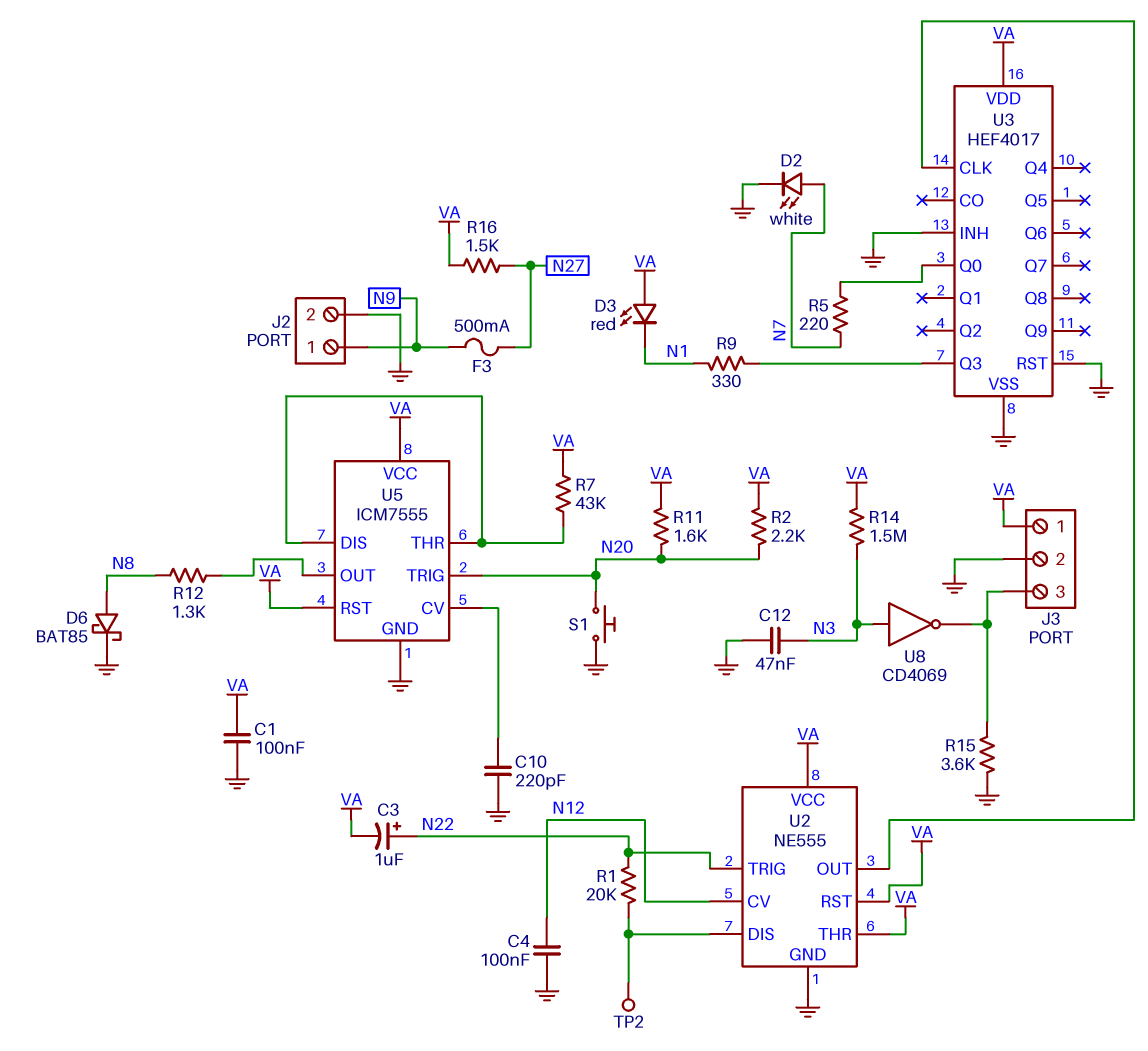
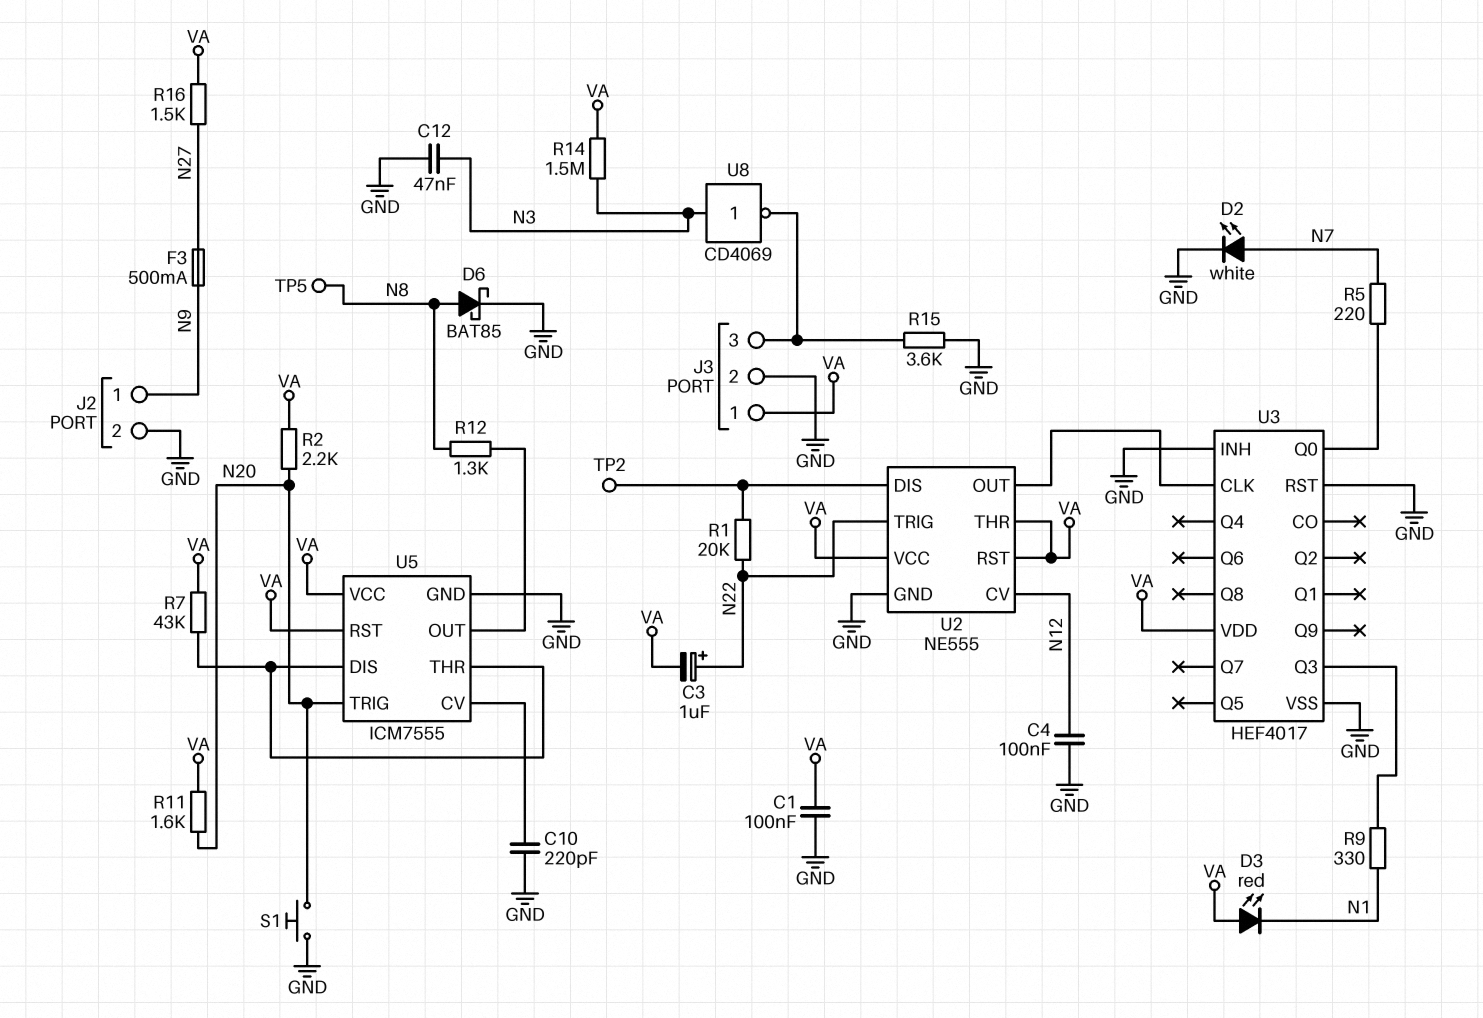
TP5: none -> test point (N8)

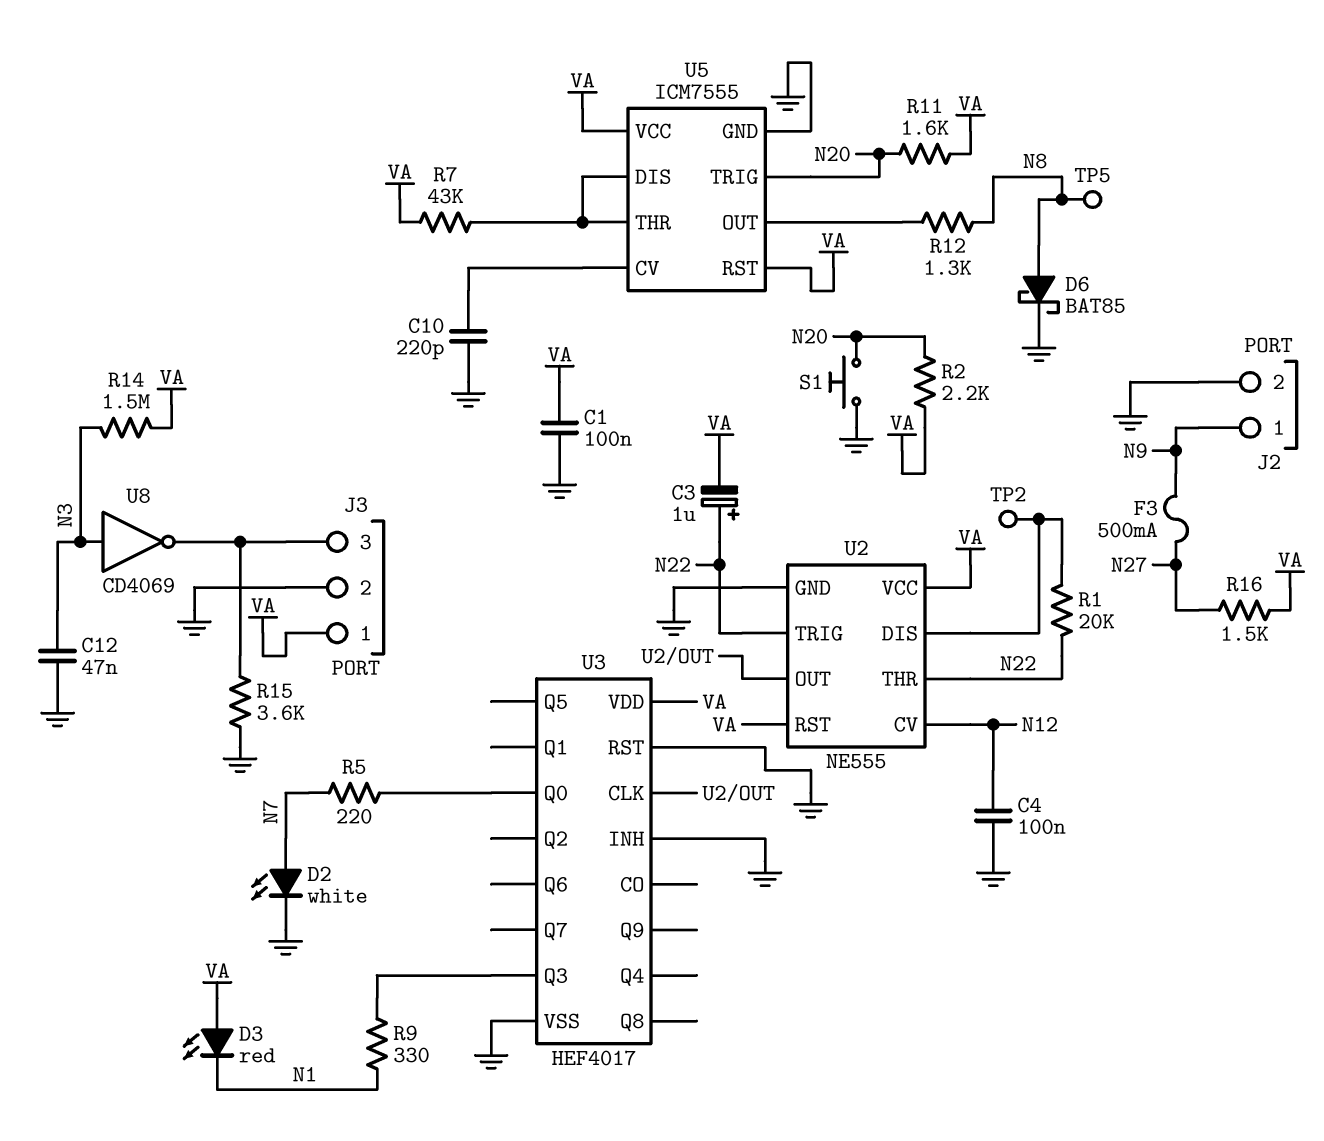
U2 pin THR: VA -> N22

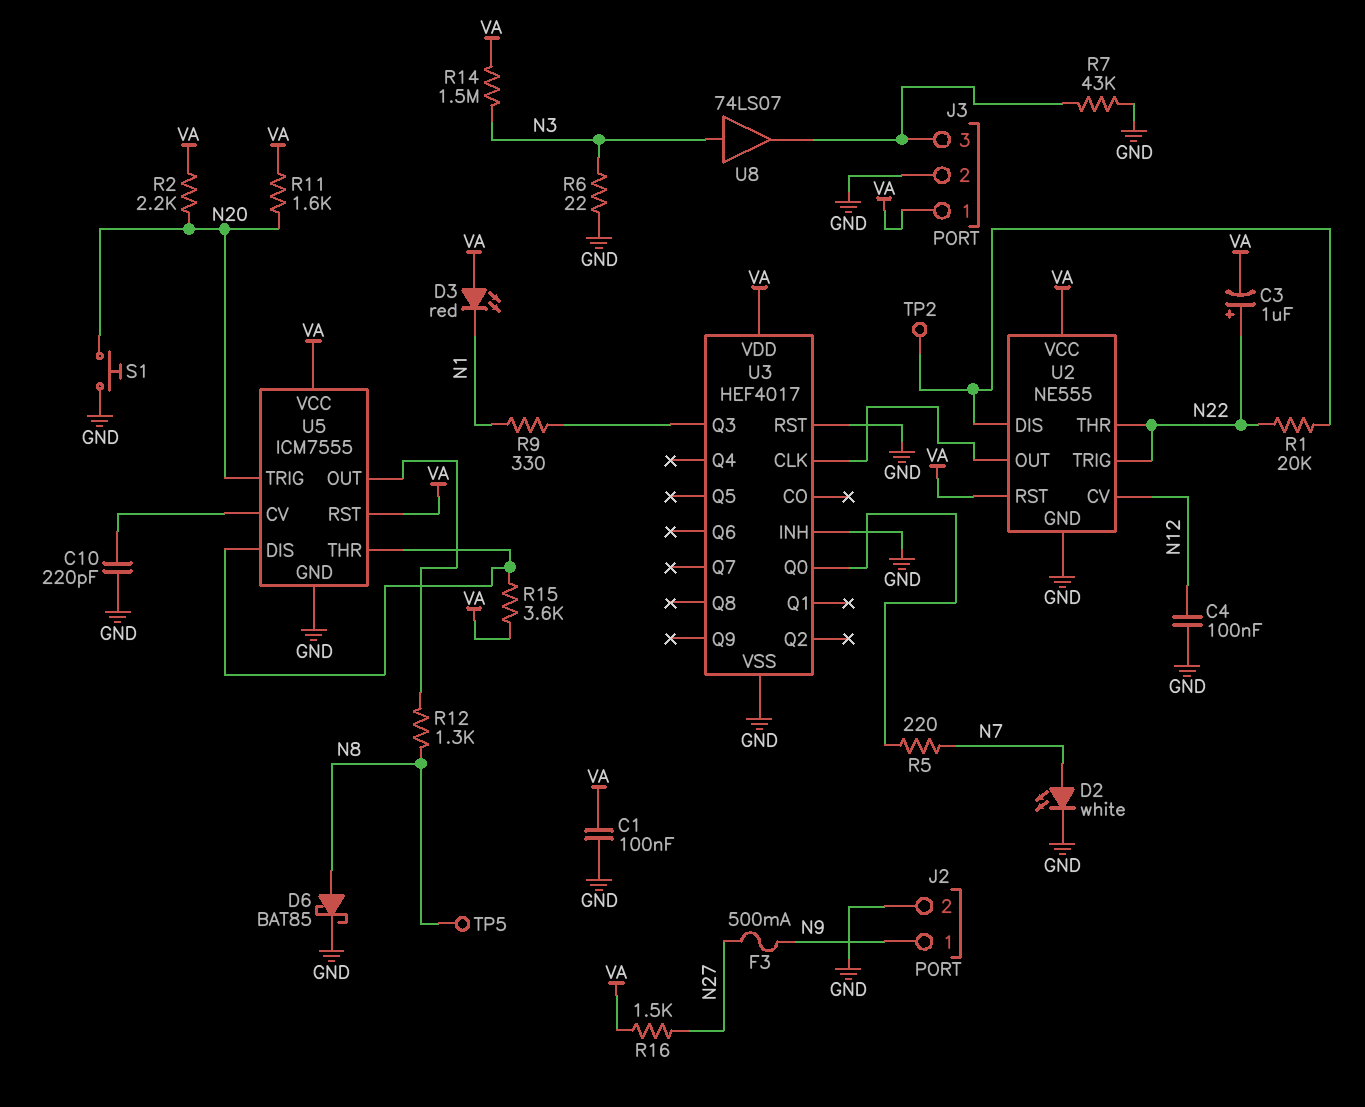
C12: 47nF (GND, N3) -> none
R6: none -> 22 (GND, N3)
R7: 43k (U5/DIS, VA) -> 43k (GND, J3/3)
R15: 3.6k (GND, J3/3) -> 3.6k (U5/DIS, VA)
U8: NOT CD4069 (in N3, out J3/3) -> buffer 74LS07 (in N3, out J3/3)

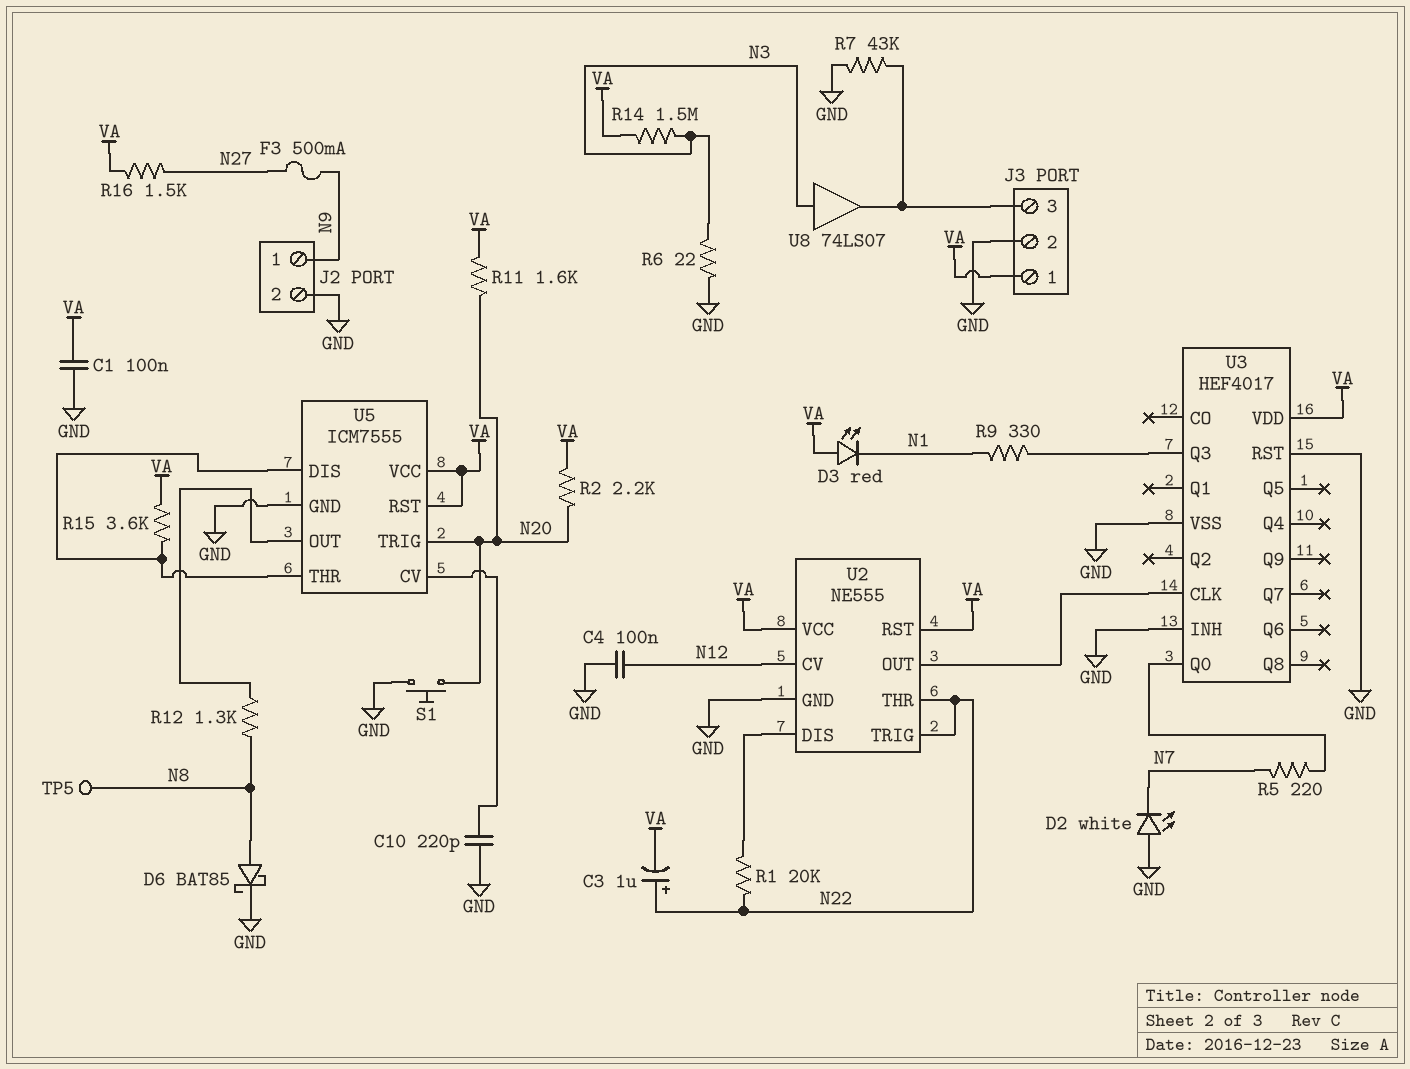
D2: LED white (A N7, K GND) -> LED white (A GND, K N7)
TP2: test point (U2/DIS) -> none

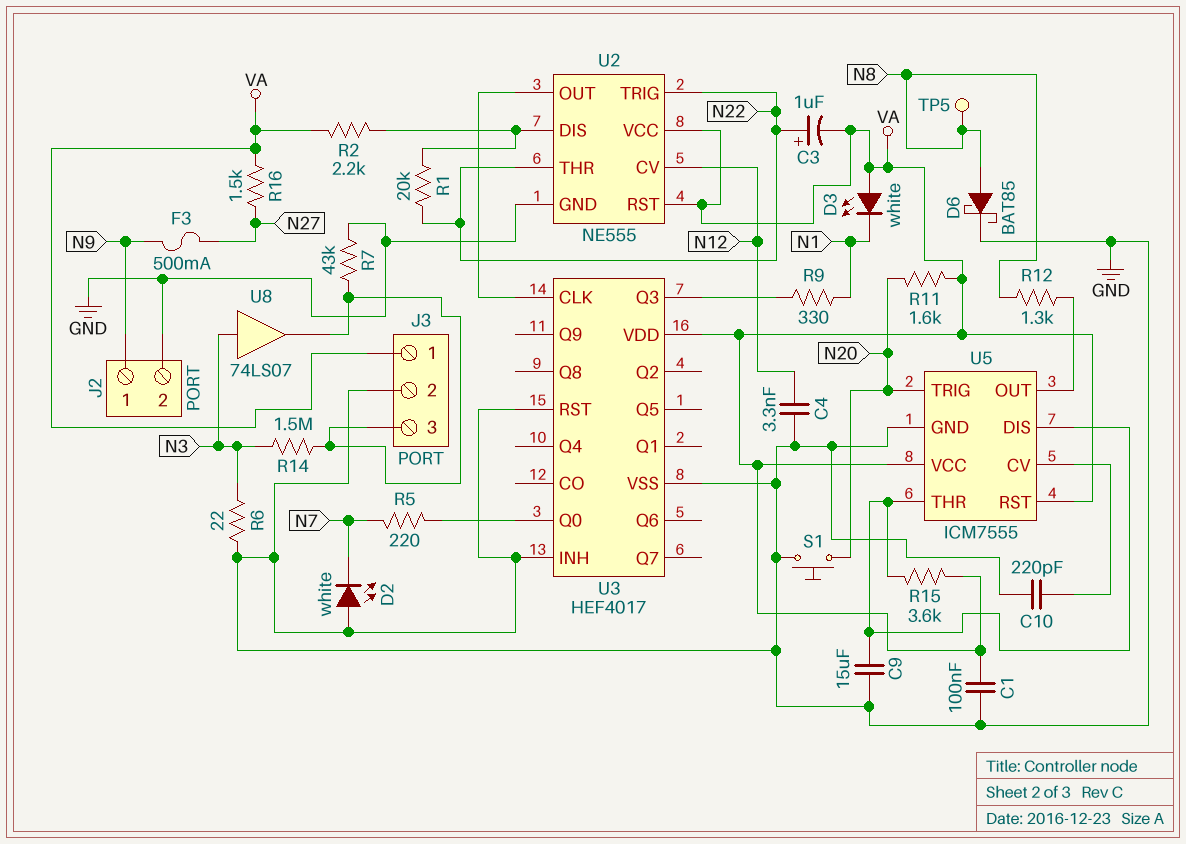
C4: 100nF (GND, N12) -> 3.3nF (GND, N12)
C9: none -> 15uF (GND, U5/DIS)
D3: LED red (A VA, K N1) -> LED white (A VA, K N1)
R2: 2.2k (N20, VA) -> 2.2k (U2/DIS, VA)
R14: 1.5M (N3, VA) -> 1.5M (J3/3, N3)

